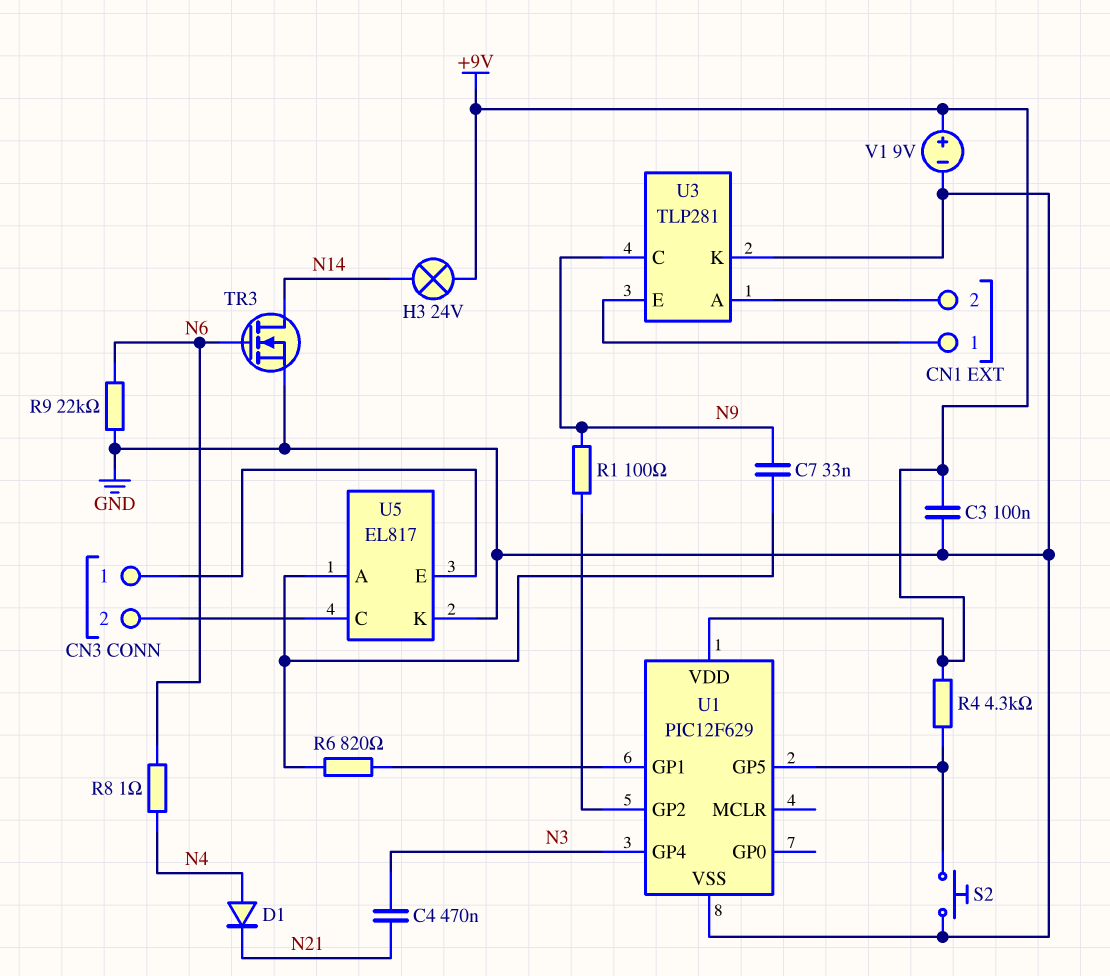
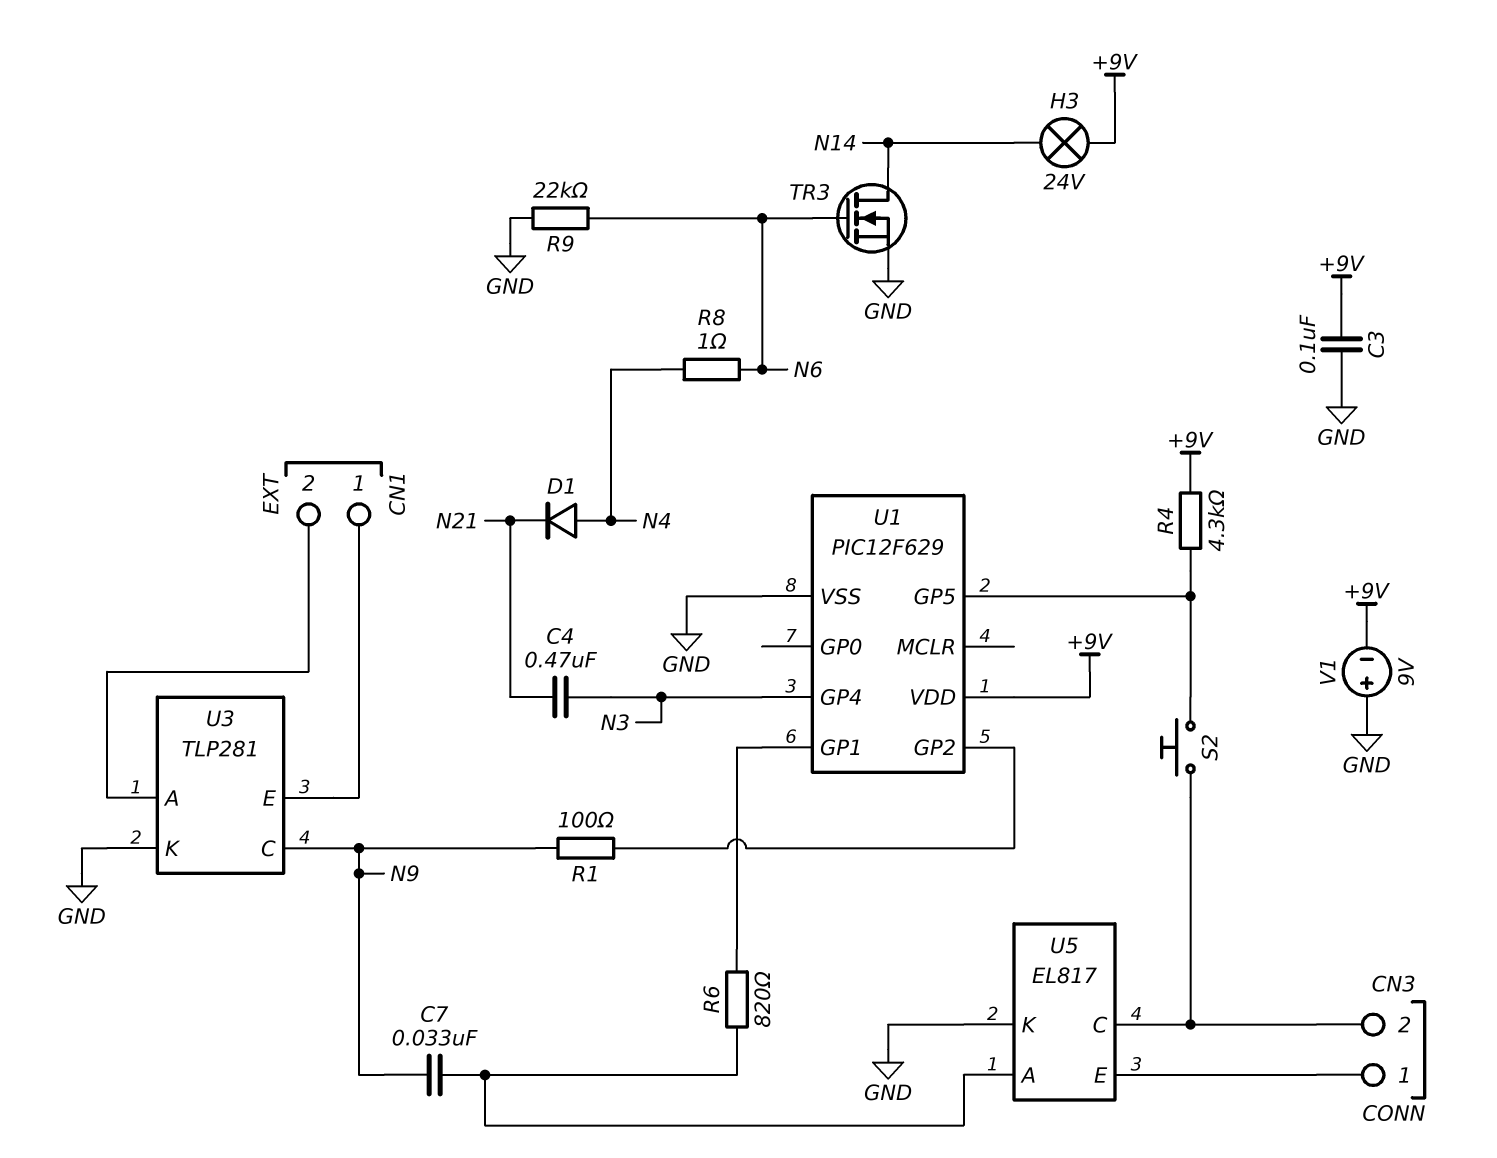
S2: button (GND, U1/GP5) -> button (CN3/2, U1/GP5)
V1: 9V (plus +9V, minus GND) -> 9V (plus GND, minus +9V)

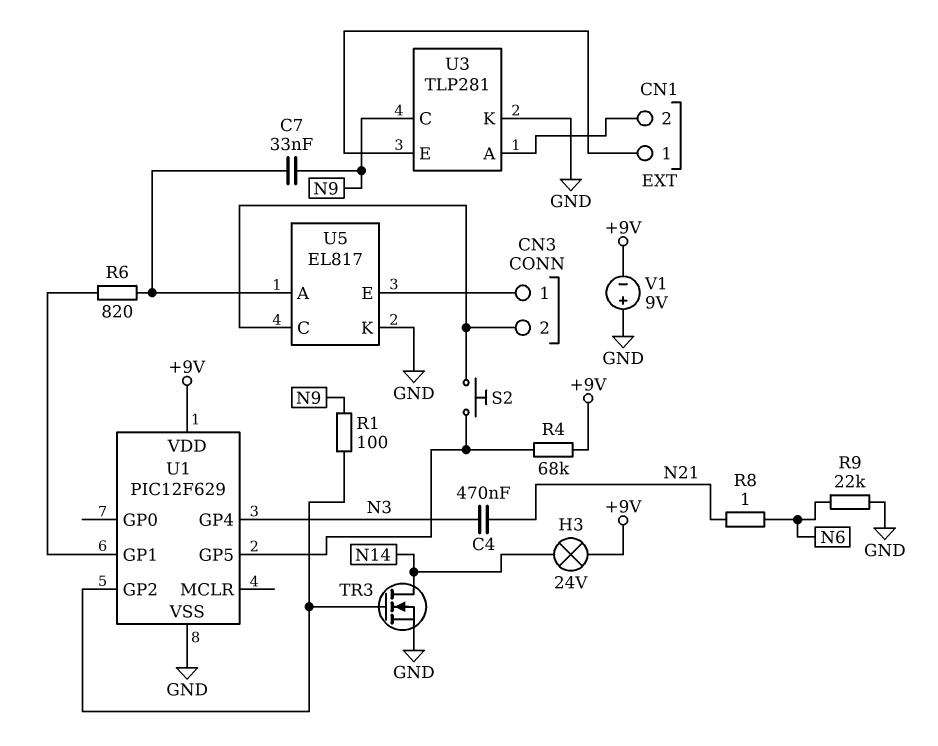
C3: 100nF (+9V, GND) -> none
D1: diode (A N4, K N21) -> none
R4: 4.3k (+9V, U1/GP5) -> 68k (+9V, U1/GP5)
R8: 1 (N4, N6) -> 1 (N6, N21)
TR3: NMOS (G N6, D N14, S GND) -> NMOS (G U1/GP2, D N14, S GND)

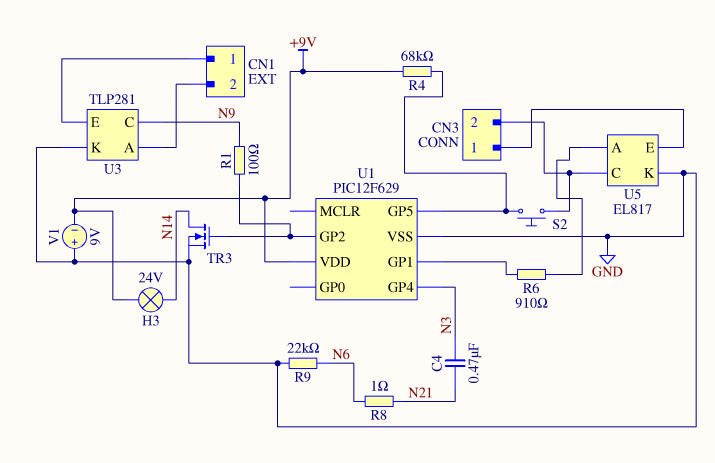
C7: 33nF (N9, U5/A) -> none
R6: 820 (U1/GP1, U5/A) -> 910 (U1/GP1, U5/A)

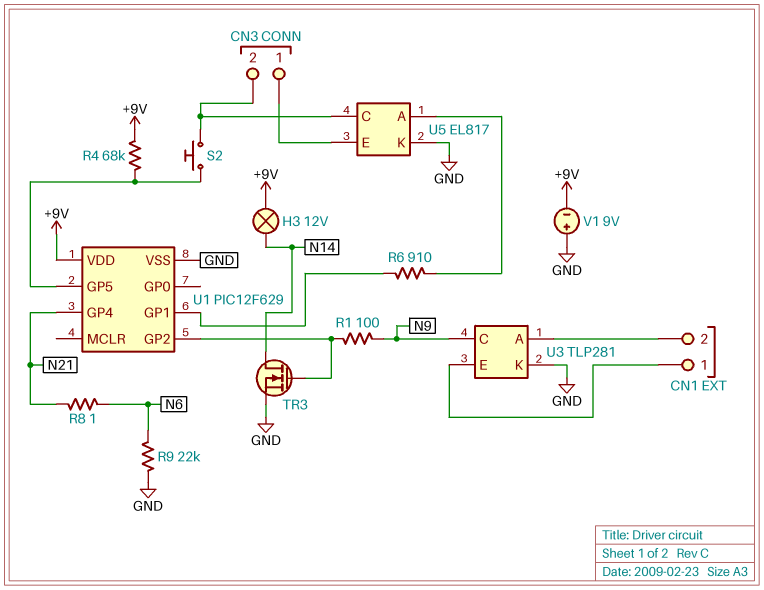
C4: 470nF (N3, N21) -> none
H3: lamp 24V (+9V, N14) -> lamp 12V (+9V, N14)
U1 pin GP4: N3 -> N21

